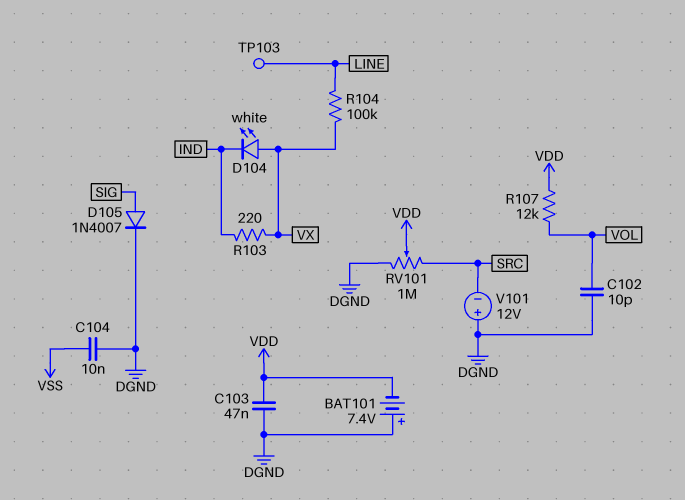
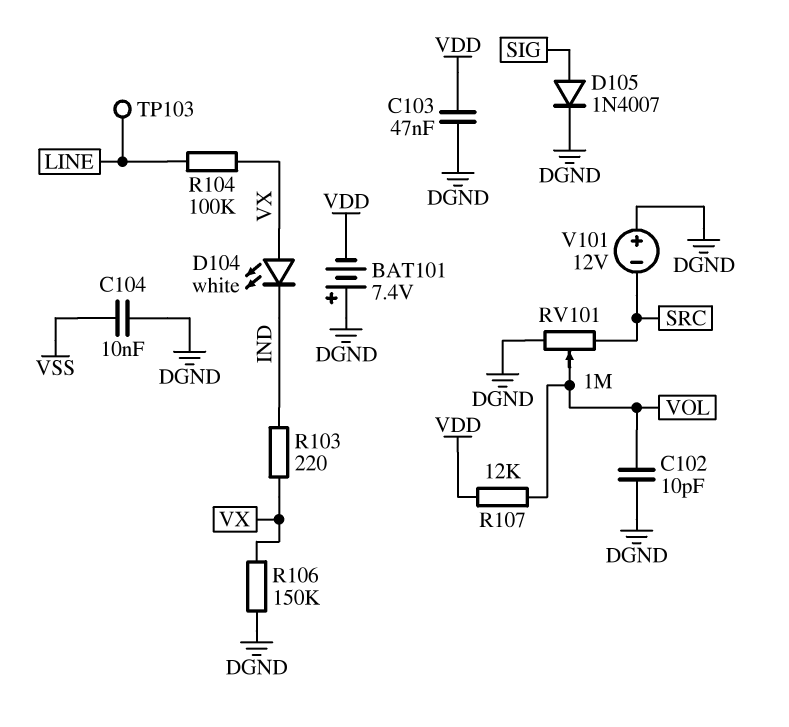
R106: none -> 150k (DGND, VX)
RV101: 1M (DGND, SRC, wiper VDD) -> 1M (DGND, SRC, wiper VOL)

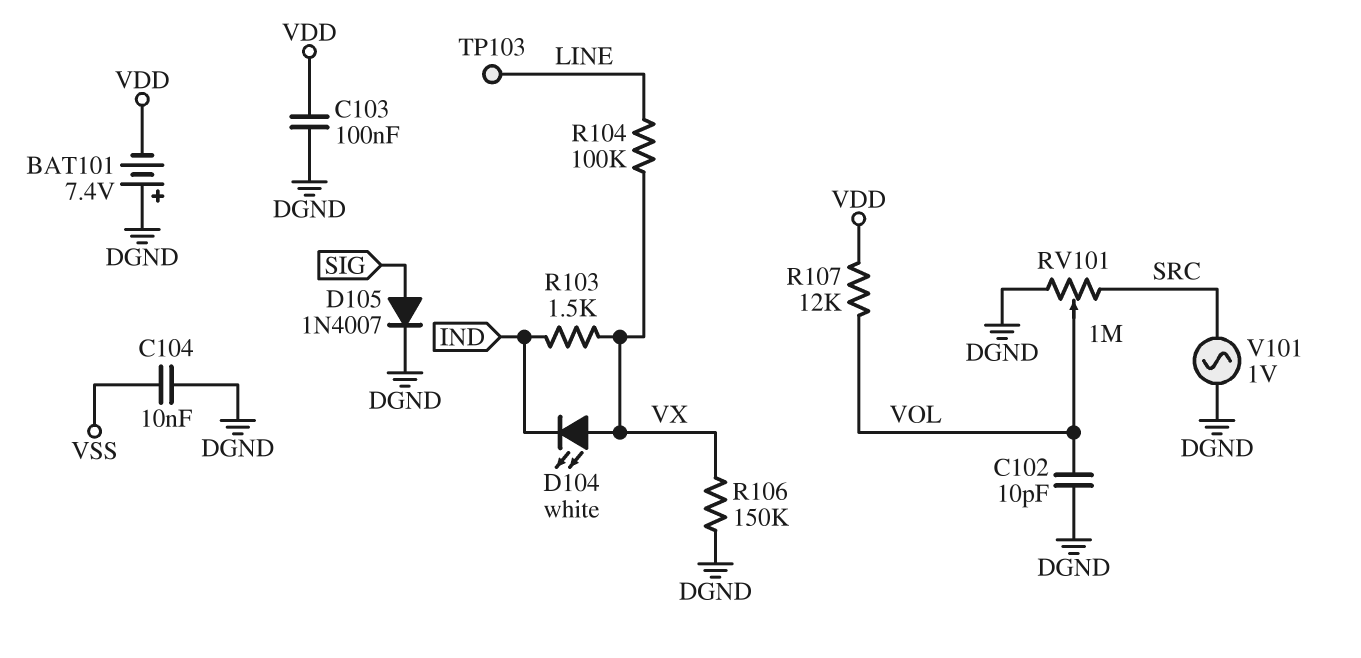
C103: 47nF (DGND, VDD) -> 100nF (DGND, VDD)
R103: 220 (IND, VX) -> 1.5k (IND, VX)
V101: 12V (plus DGND, minus SRC) -> AC 1V (DGND, SRC)

